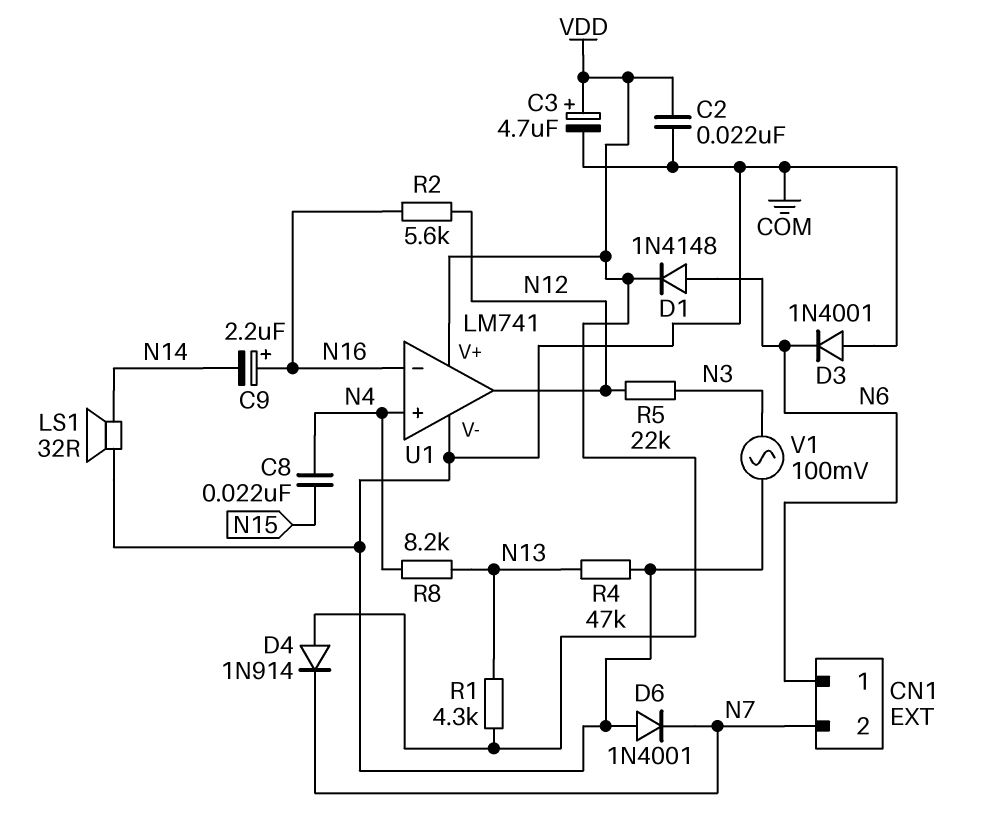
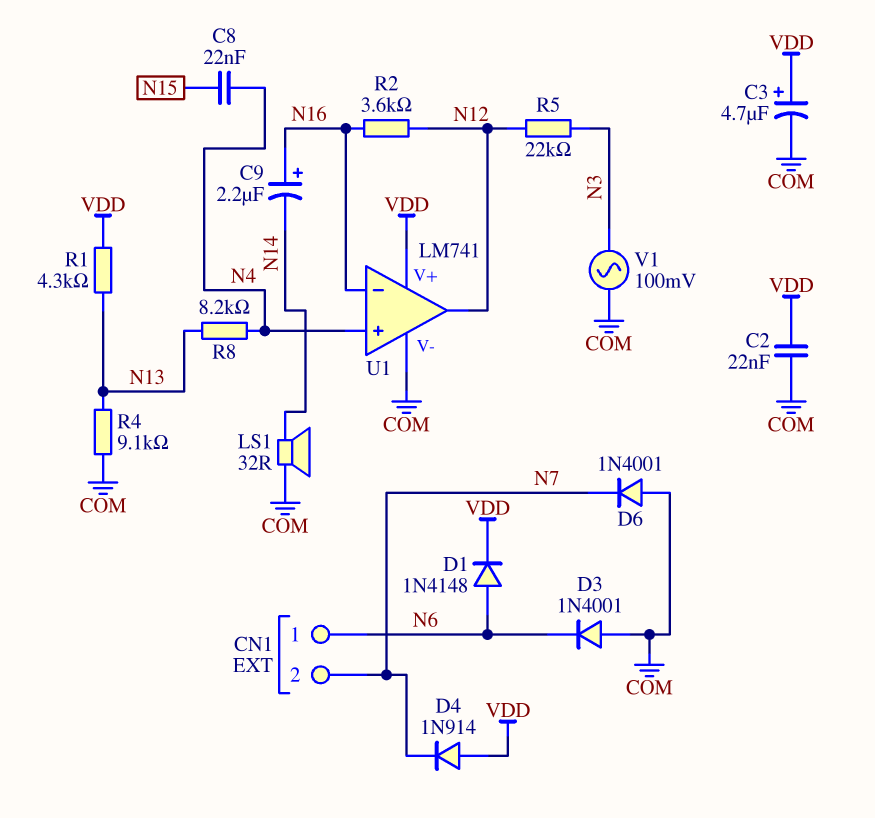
R2: 5.6k (N12, N16) -> 3.6k (N12, N16)
R4: 47k (COM, N13) -> 9.1k (COM, N13)

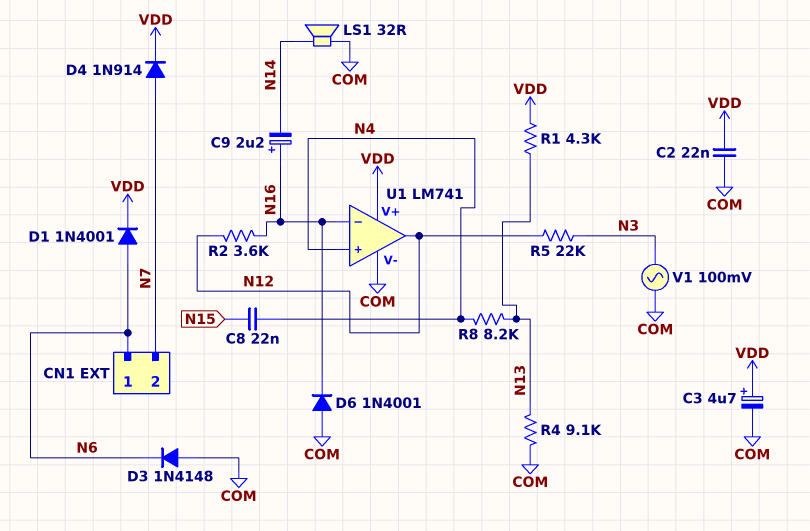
D1: diode 1N4148 (A N6, K VDD) -> diode 1N4001 (A N6, K VDD)
D3: diode 1N4001 (A COM, K N6) -> diode 1N4148 (A COM, K N6)
D4: diode 1N914 (A VDD, K N7) -> diode 1N914 (A N7, K VDD)
D6: diode 1N4001 (A COM, K N7) -> diode 1N4001 (A COM, K N16)

